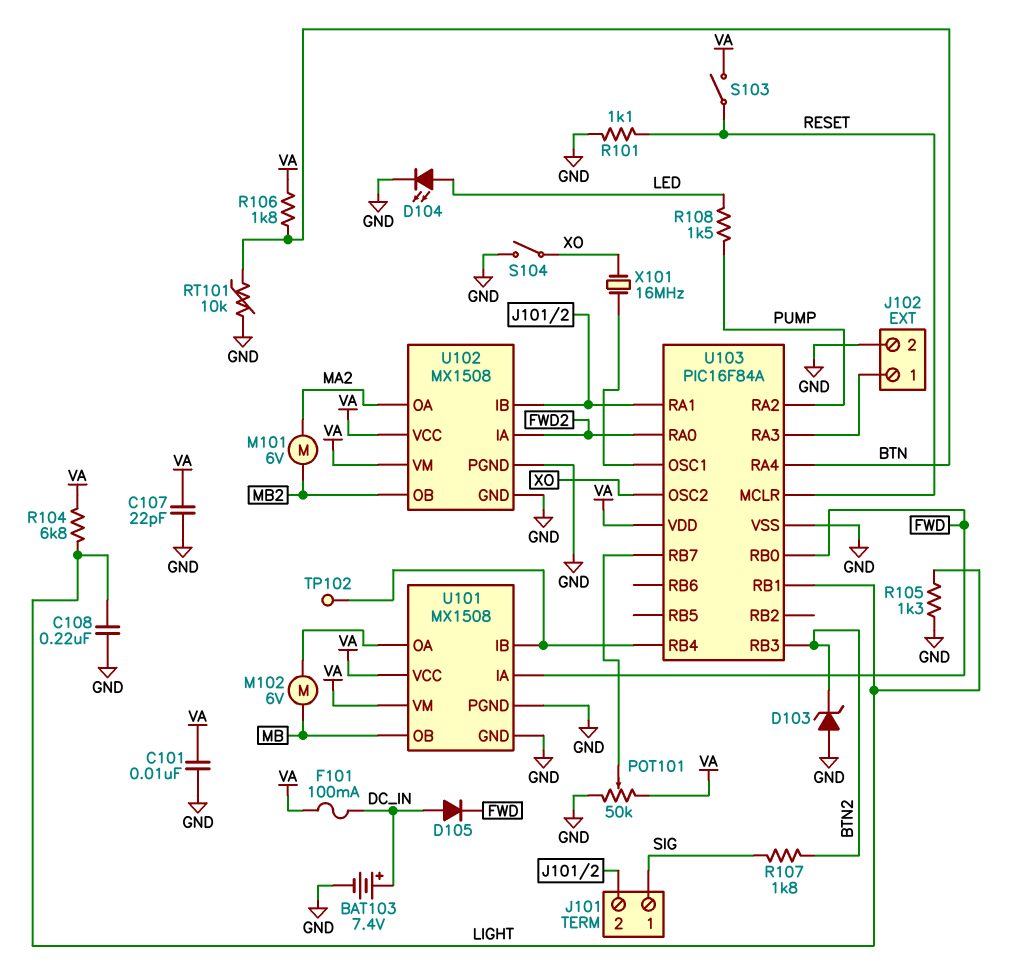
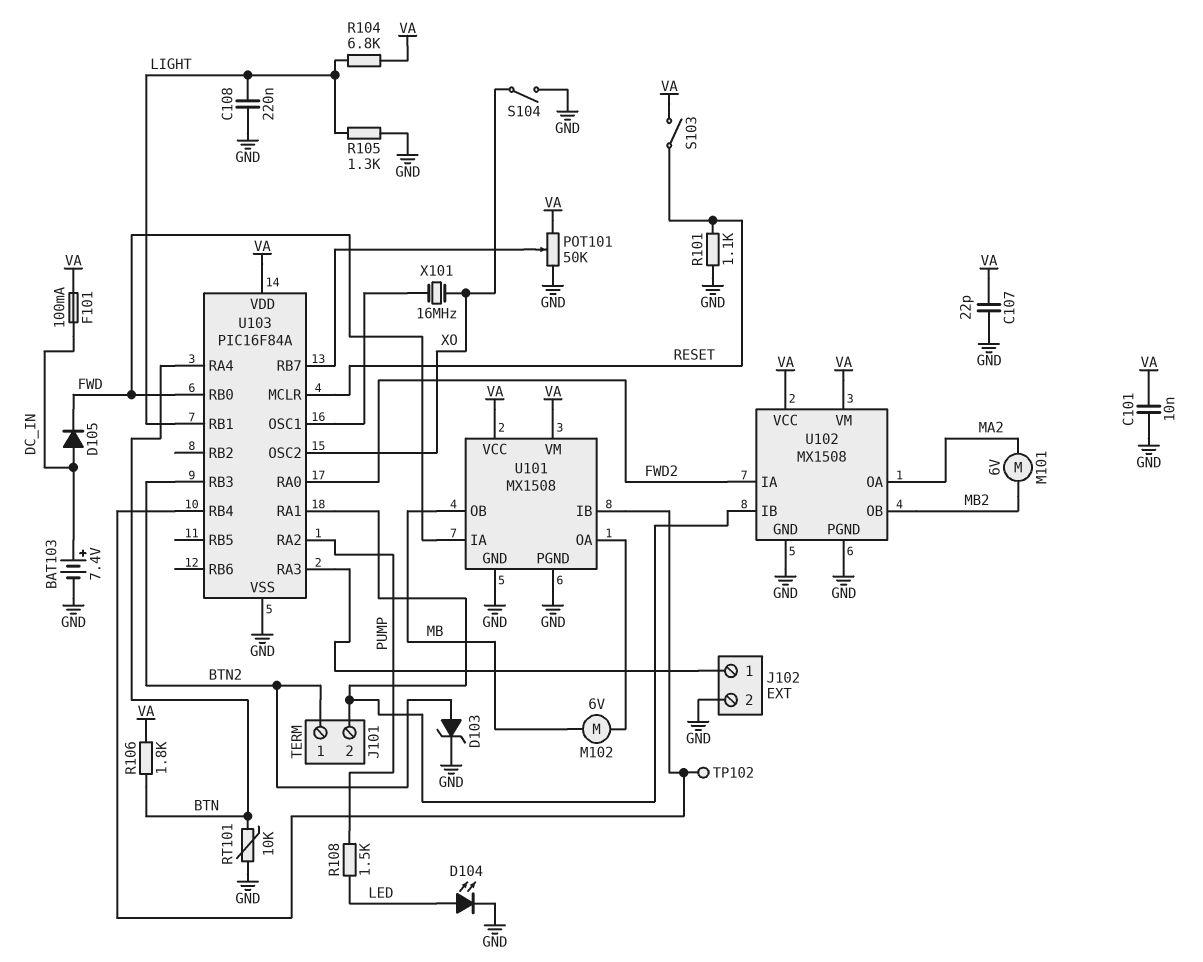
D103: zener (A GND, K BTN2) -> zener (A BTN2, K GND)
J101 pin 1: SIG -> BTN2
R107: 1.8k (BTN2, SIG) -> none

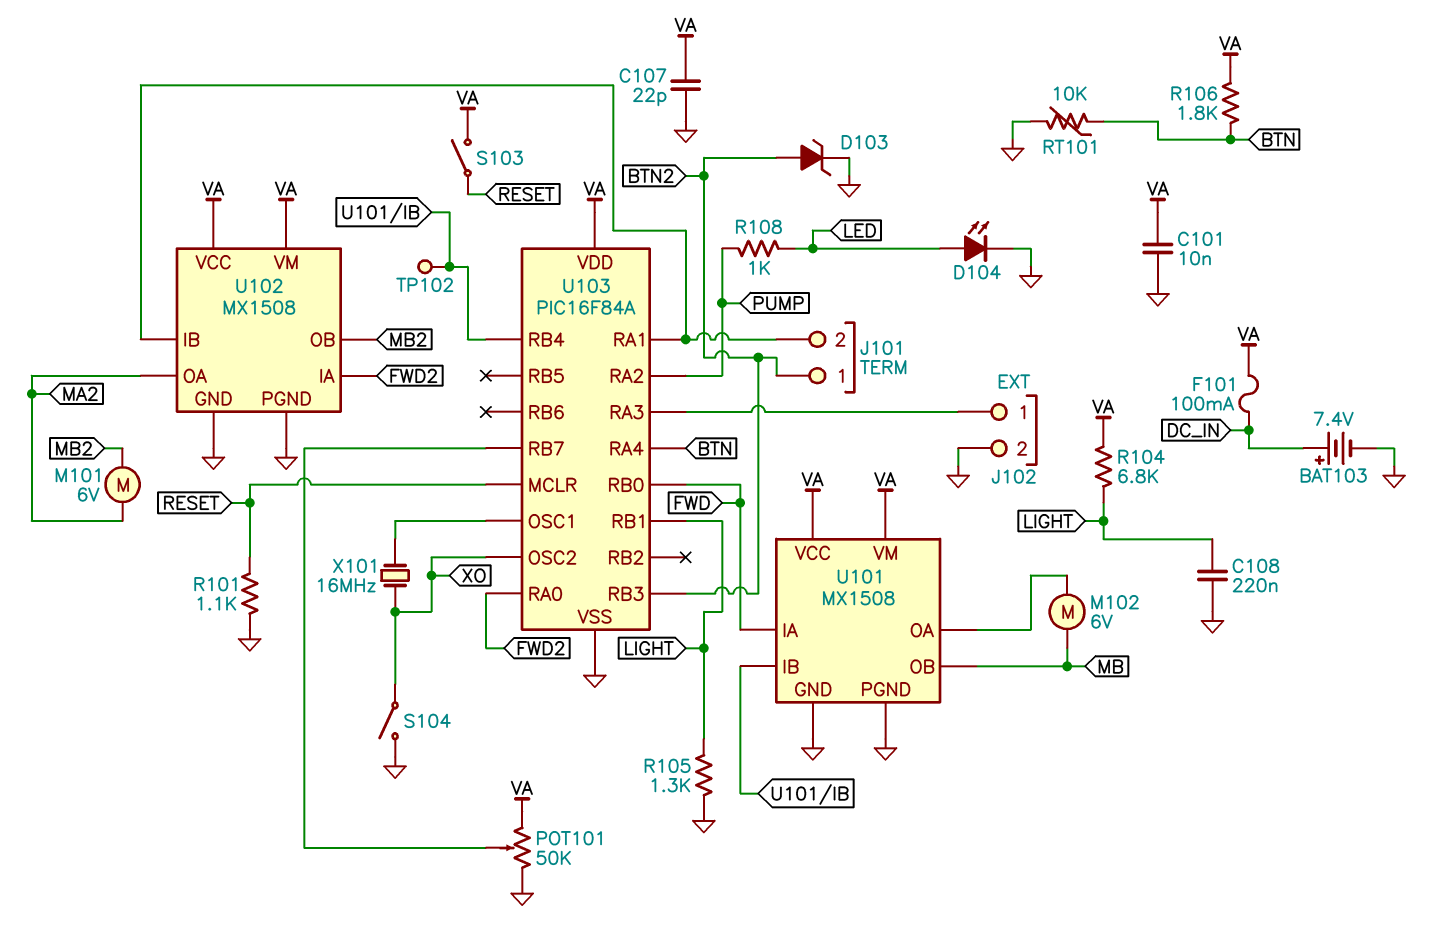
D105: diode (A DC_IN, K FWD) -> none
R108: 1.5k (LED, PUMP) -> 1k (LED, PUMP)

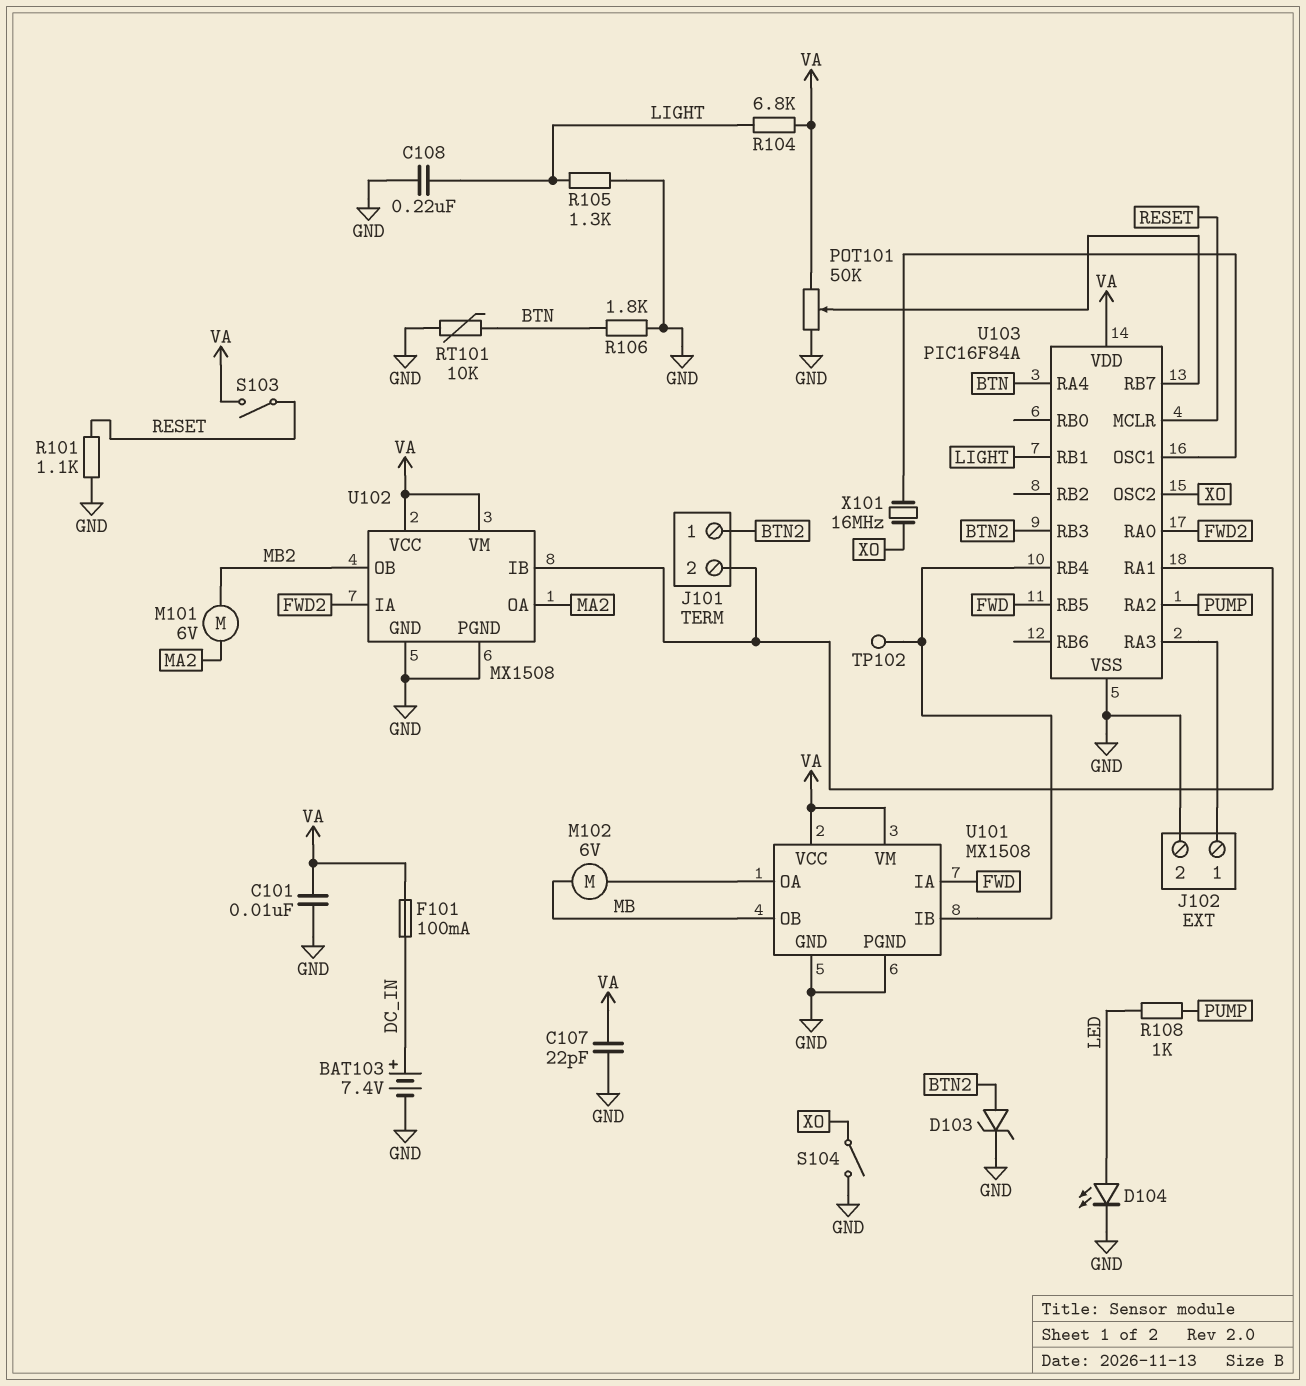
R106: 1.8k (BTN, VA) -> 1.8k (BTN, GND)
U103 pin RB0: FWD -> none
U103 pin RB5: none -> FWD

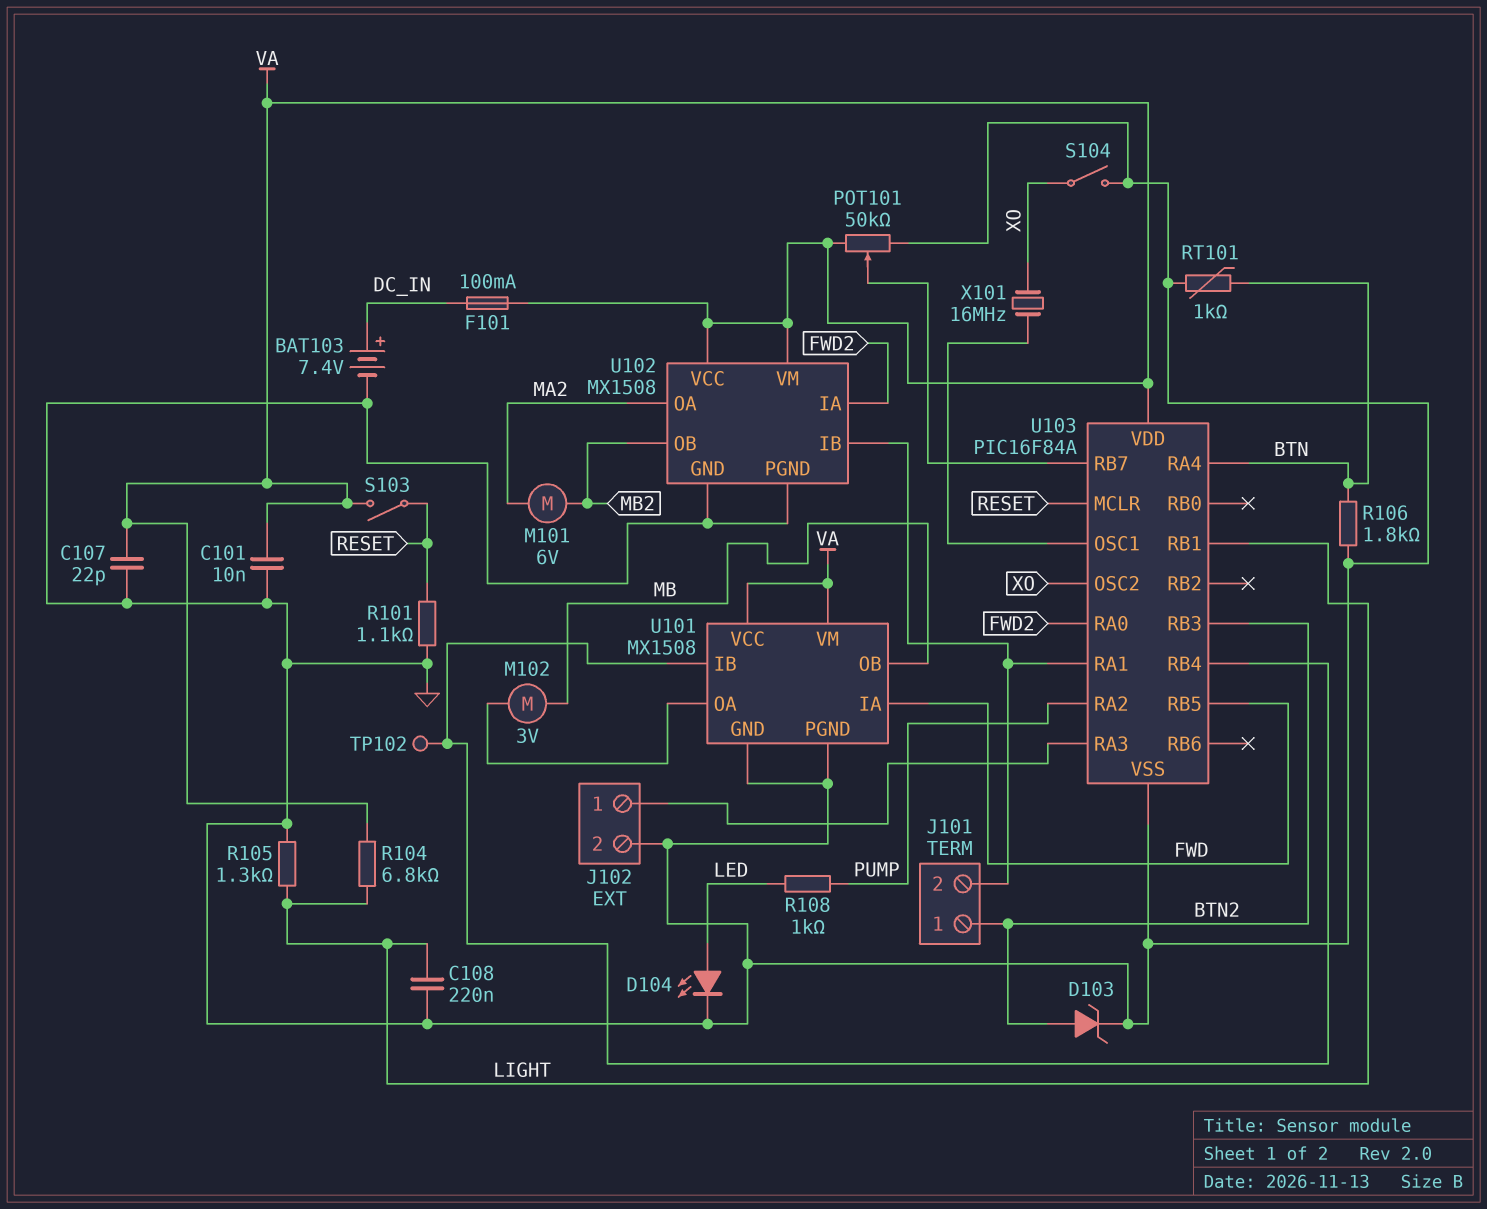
M102: motor 6V (MB, U101/OA) -> motor 3V (MB, U101/OA)
RT101: 10k (BTN, GND) -> 1k (BTN, GND)

